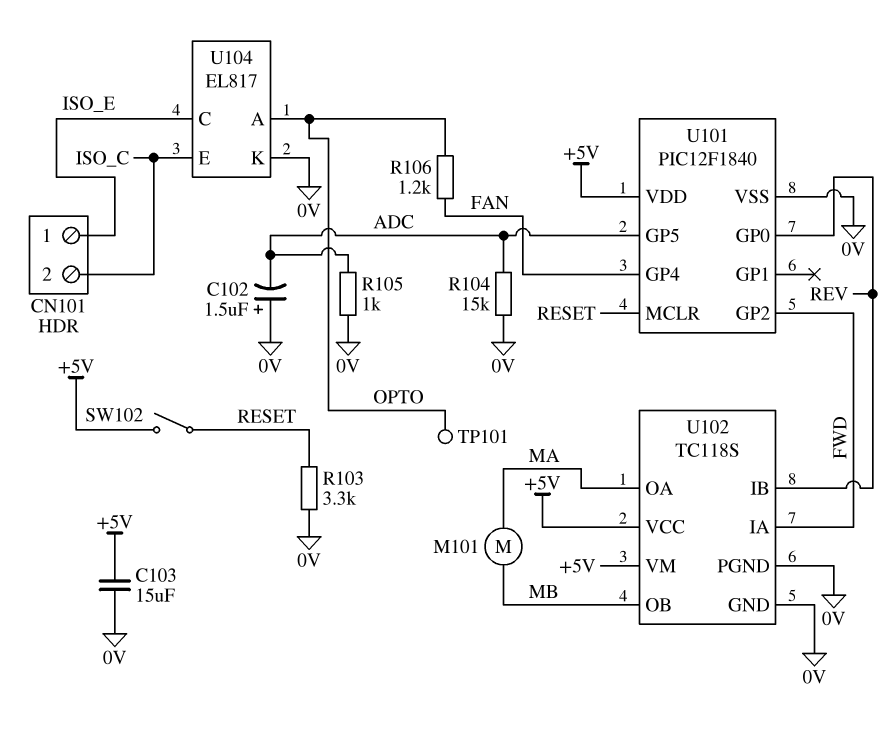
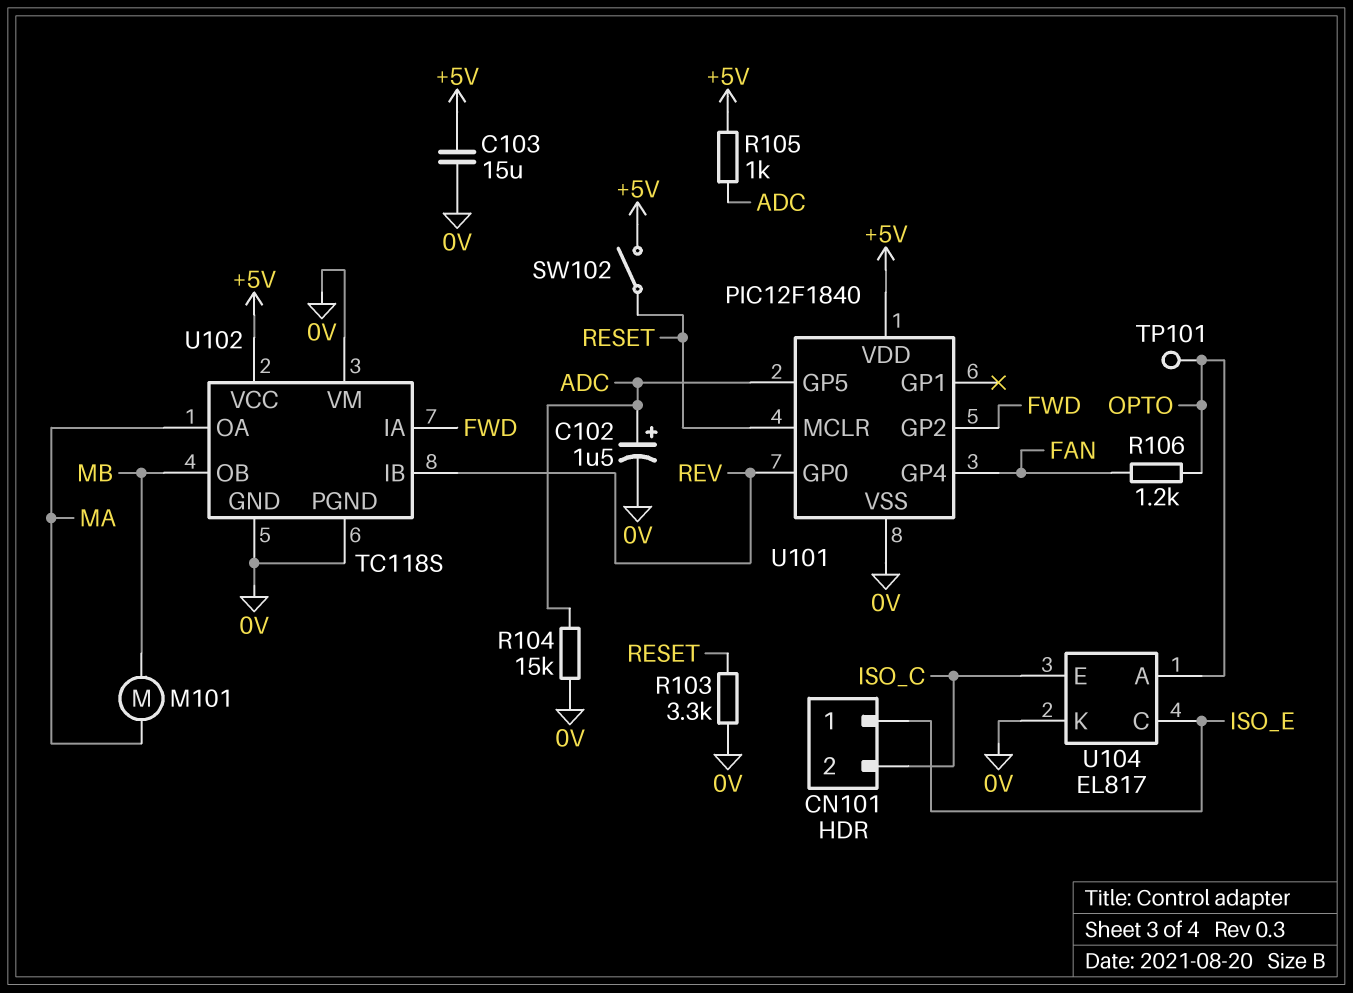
C102: 1.5uF (plus 0V, minus ADC) -> 1.5uF (plus ADC, minus 0V)
R105: 1k (0V, ADC) -> 1k (+5V, ADC)
U102 pin VM: +5V -> 0V

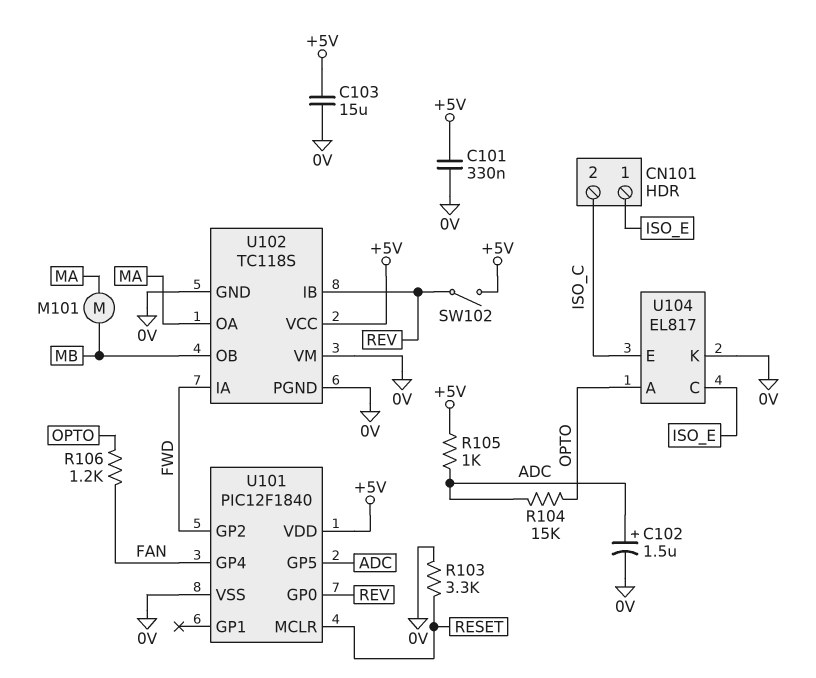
C101: none -> 330nF (+5V, 0V)
R104: 15k (0V, ADC) -> 15k (ADC, OPTO)
SW102: switch (+5V, RESET) -> switch (+5V, REV)
TP101: test point (OPTO) -> none

